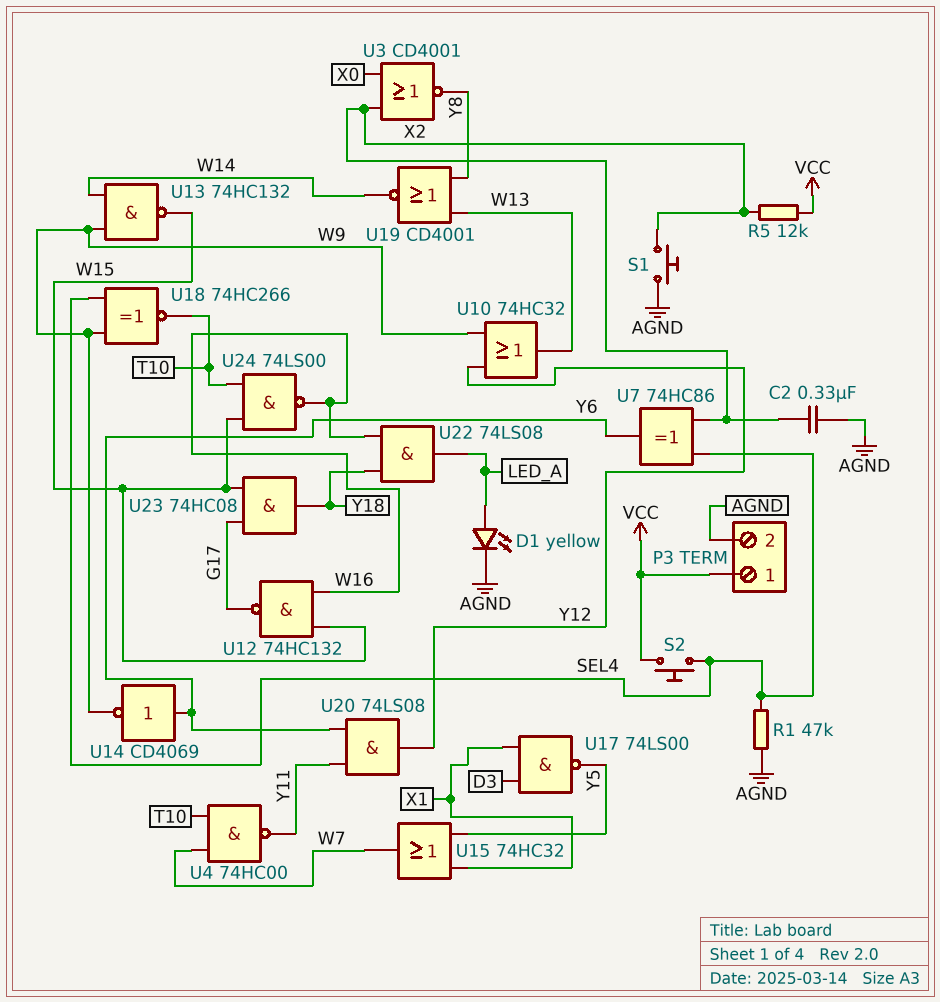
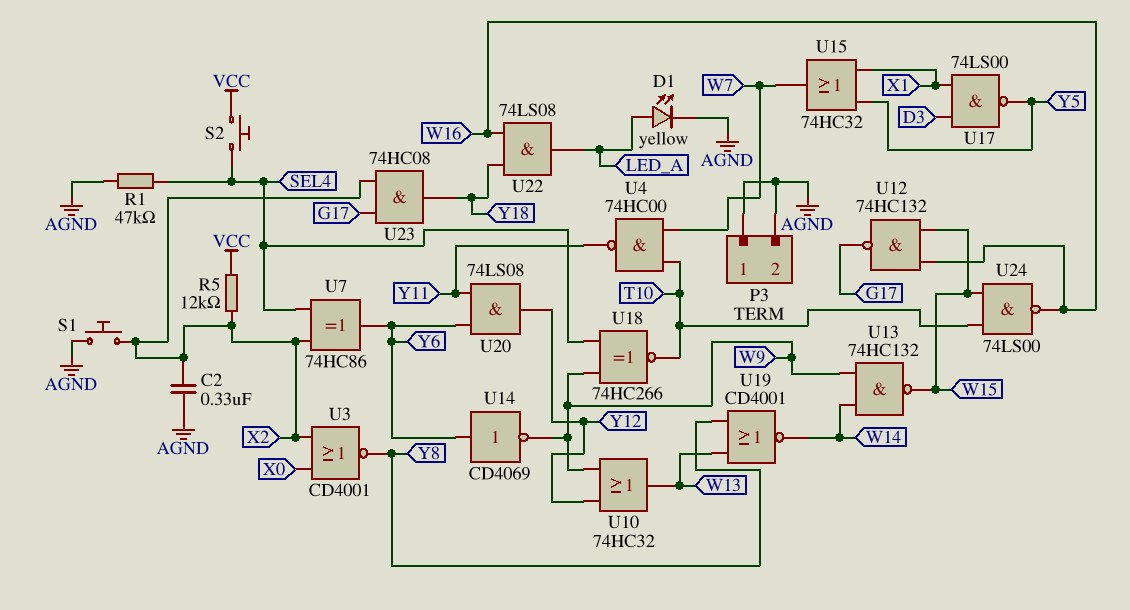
P3 pin 1: VCC -> AGND
U23: AND 74HC08 (in G17, in W15, out Y18) -> AND 74HC08 (in G17, in X2, out Y18)

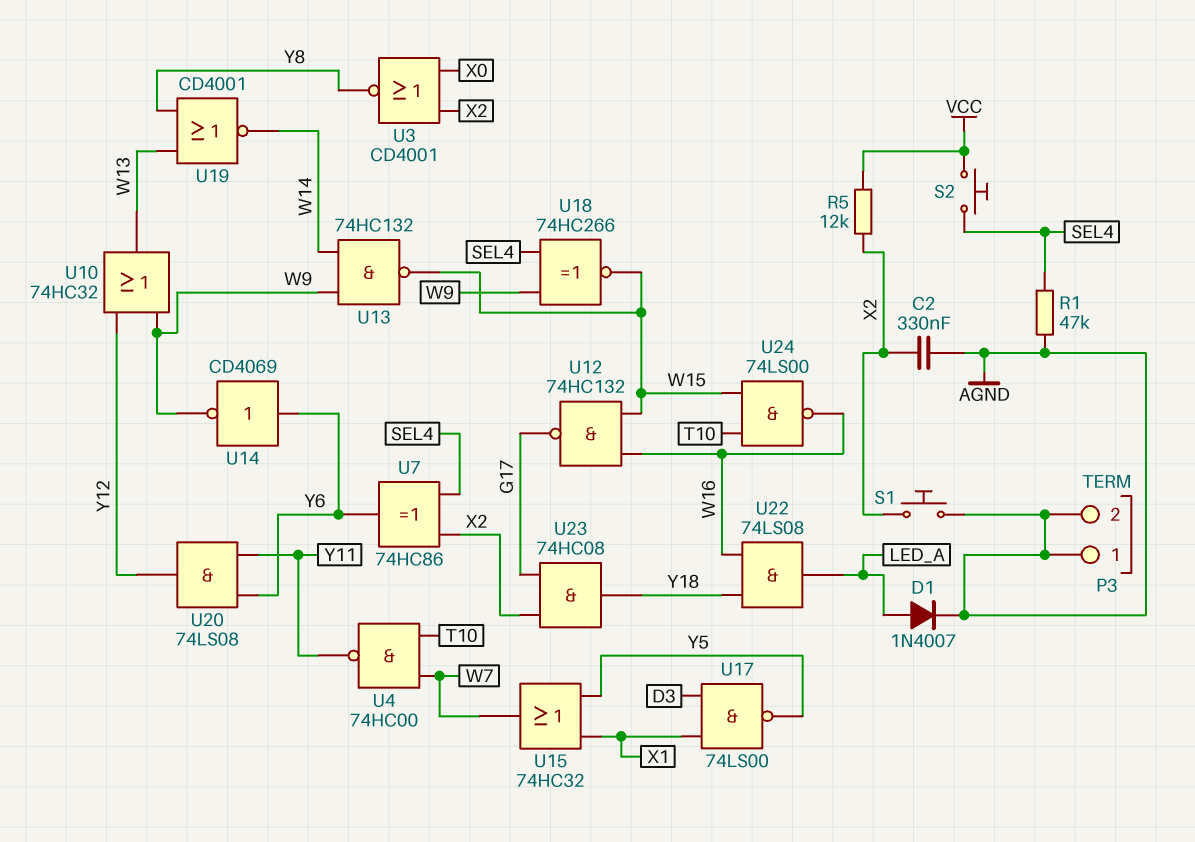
D1: LED yellow (A LED_A, K AGND) -> diode 1N4007 (A LED_A, K AGND)
U18: XNOR 74HC266 (in SEL4, in W9, out T10) -> XNOR 74HC266 (in SEL4, in W9, out W15)

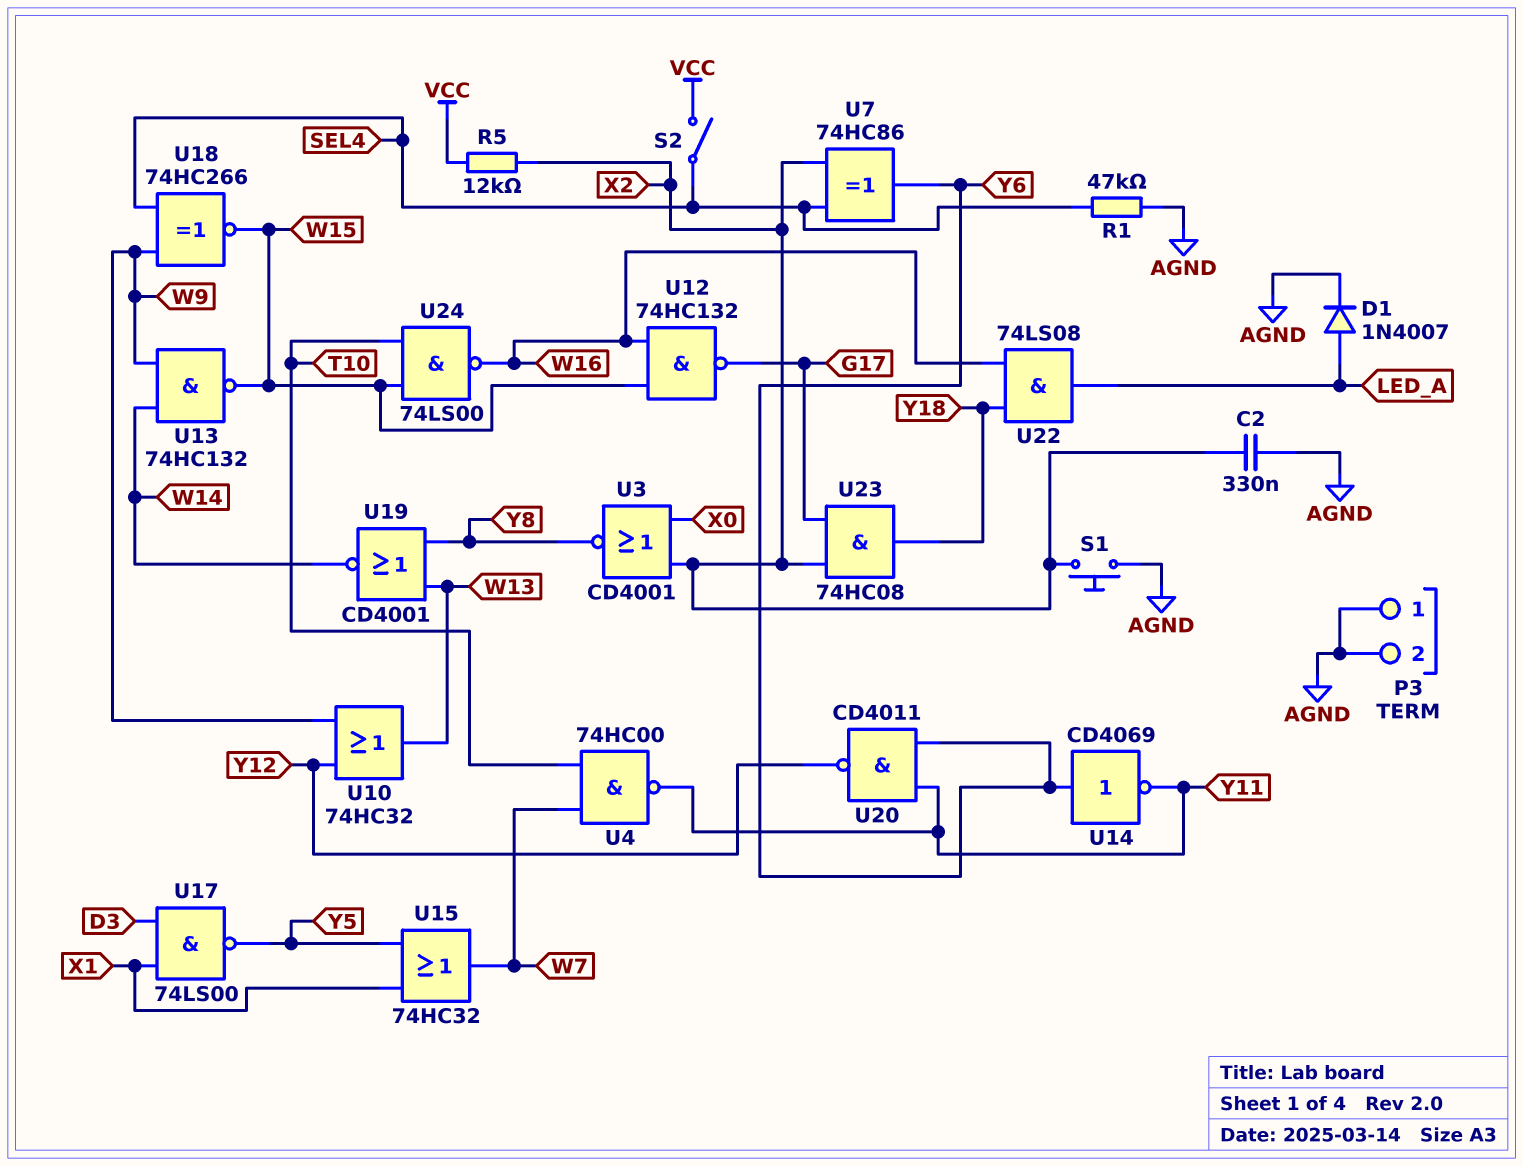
S2: button (SEL4, VCC) -> switch (SEL4, VCC)
U14: NOT CD4069 (in Y6, out W9) -> NOT CD4069 (in Y6, out Y11)
U20: AND 74LS08 (in Y6, in Y11, out Y12) -> NAND CD4011 (in Y6, in Y11, out Y12)

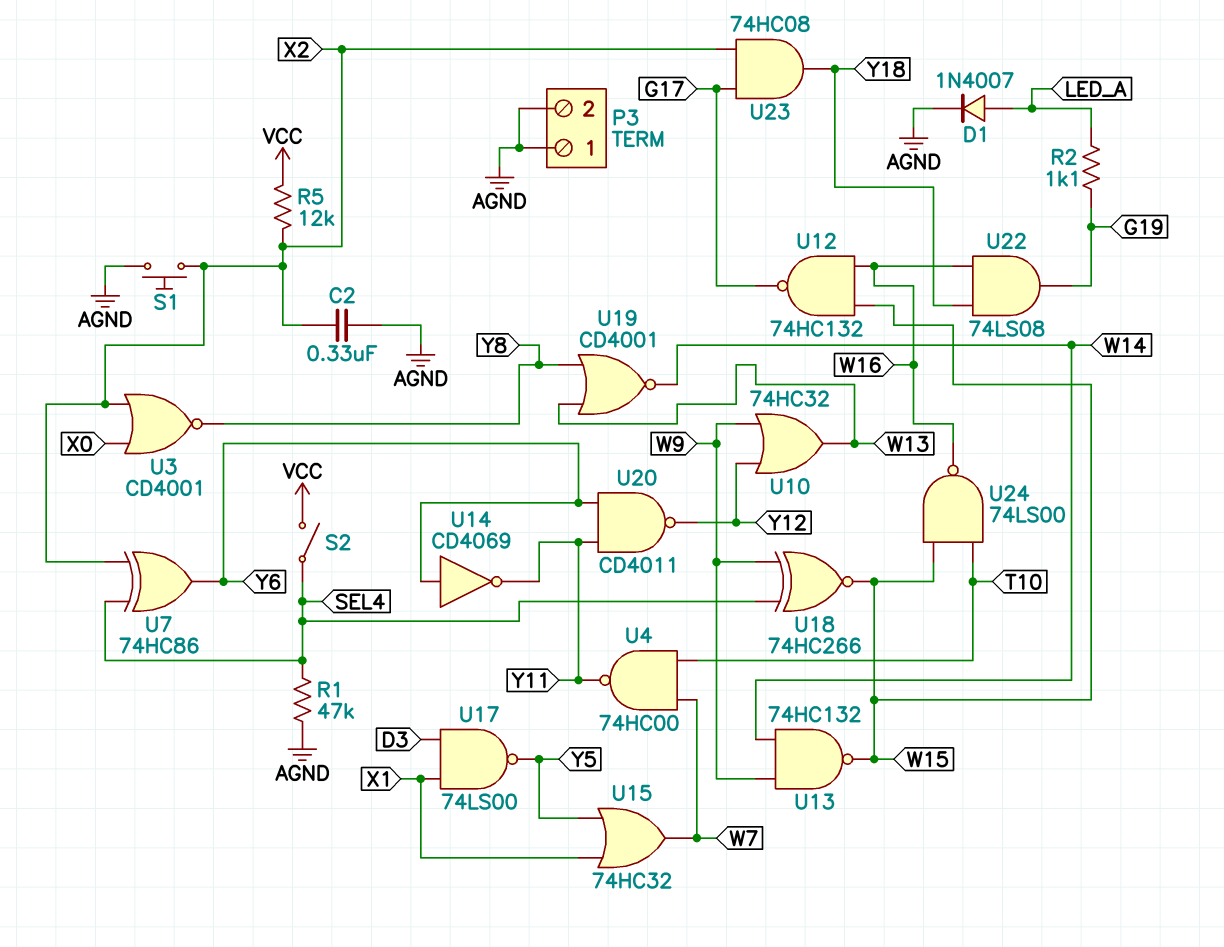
R2: none -> 1.1k (G19, LED_A)
U22: AND 74LS08 (in W16, in Y18, out LED_A) -> AND 74LS08 (in W16, in Y18, out G19)

